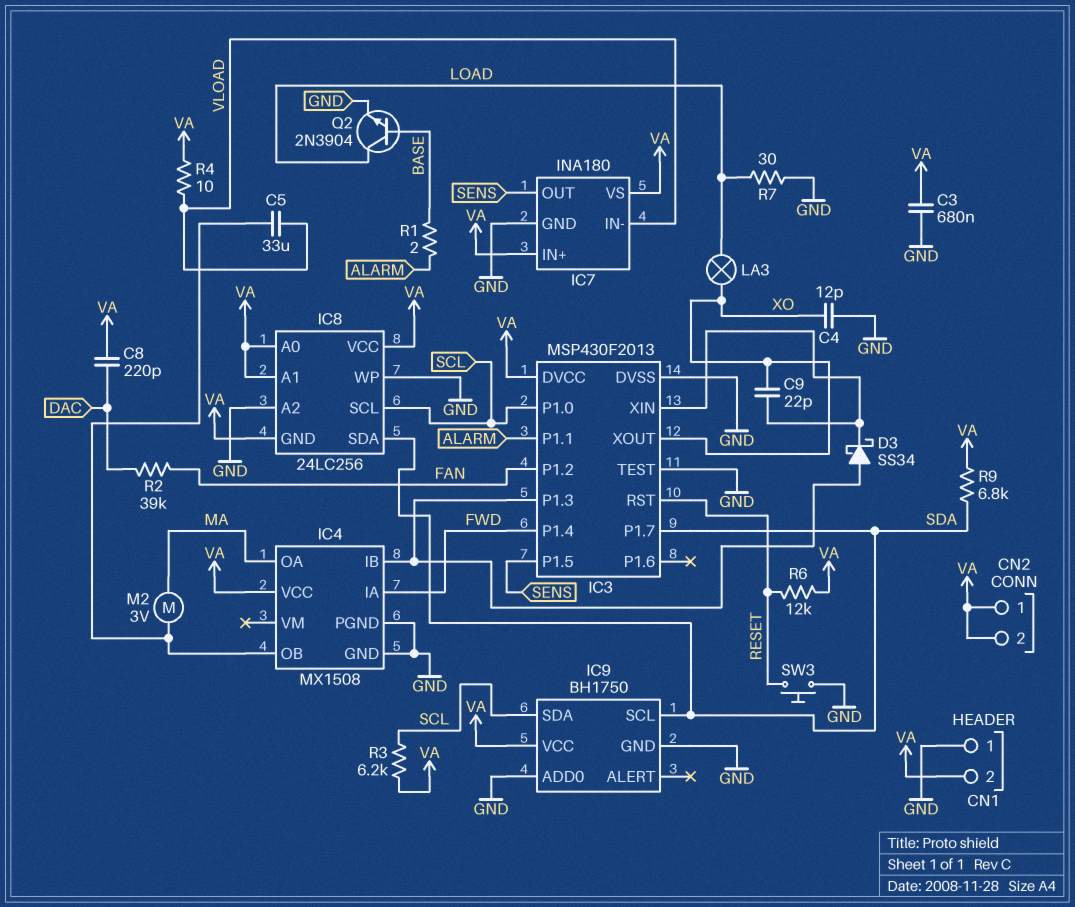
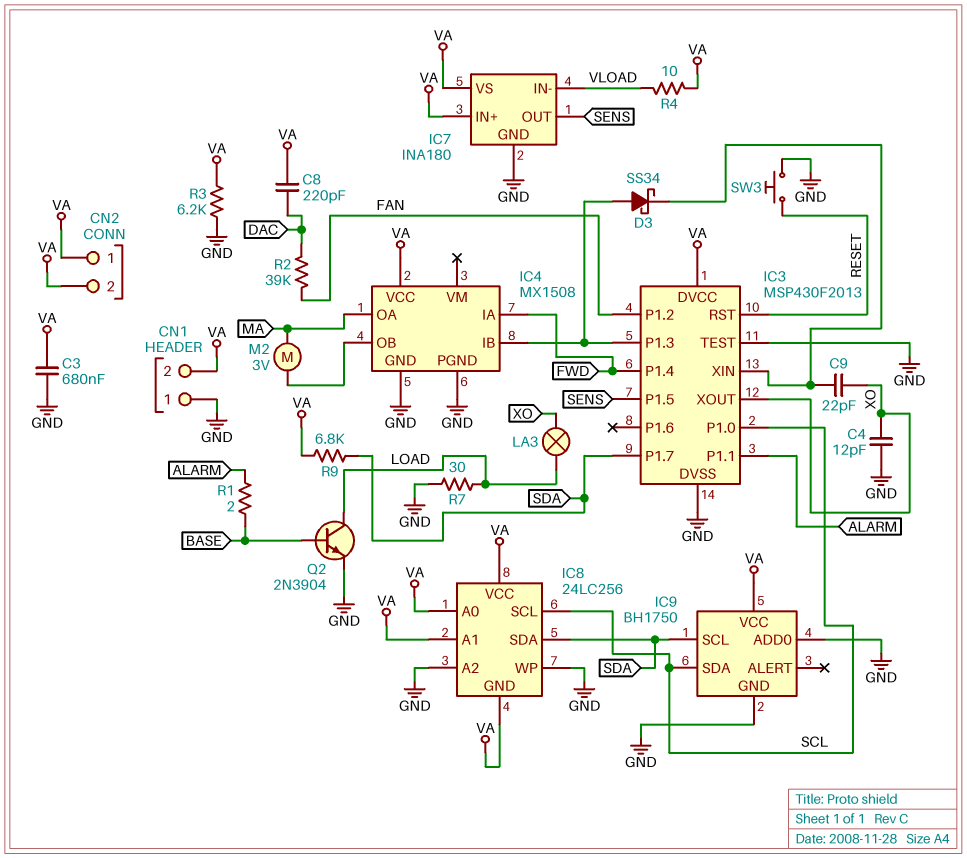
C5: 33uF (IC4/OB, VLOAD) -> none
R3: 6.2k (SCL, VA) -> 6.2k (GND, VA)
R6: 12k (RESET, VA) -> none

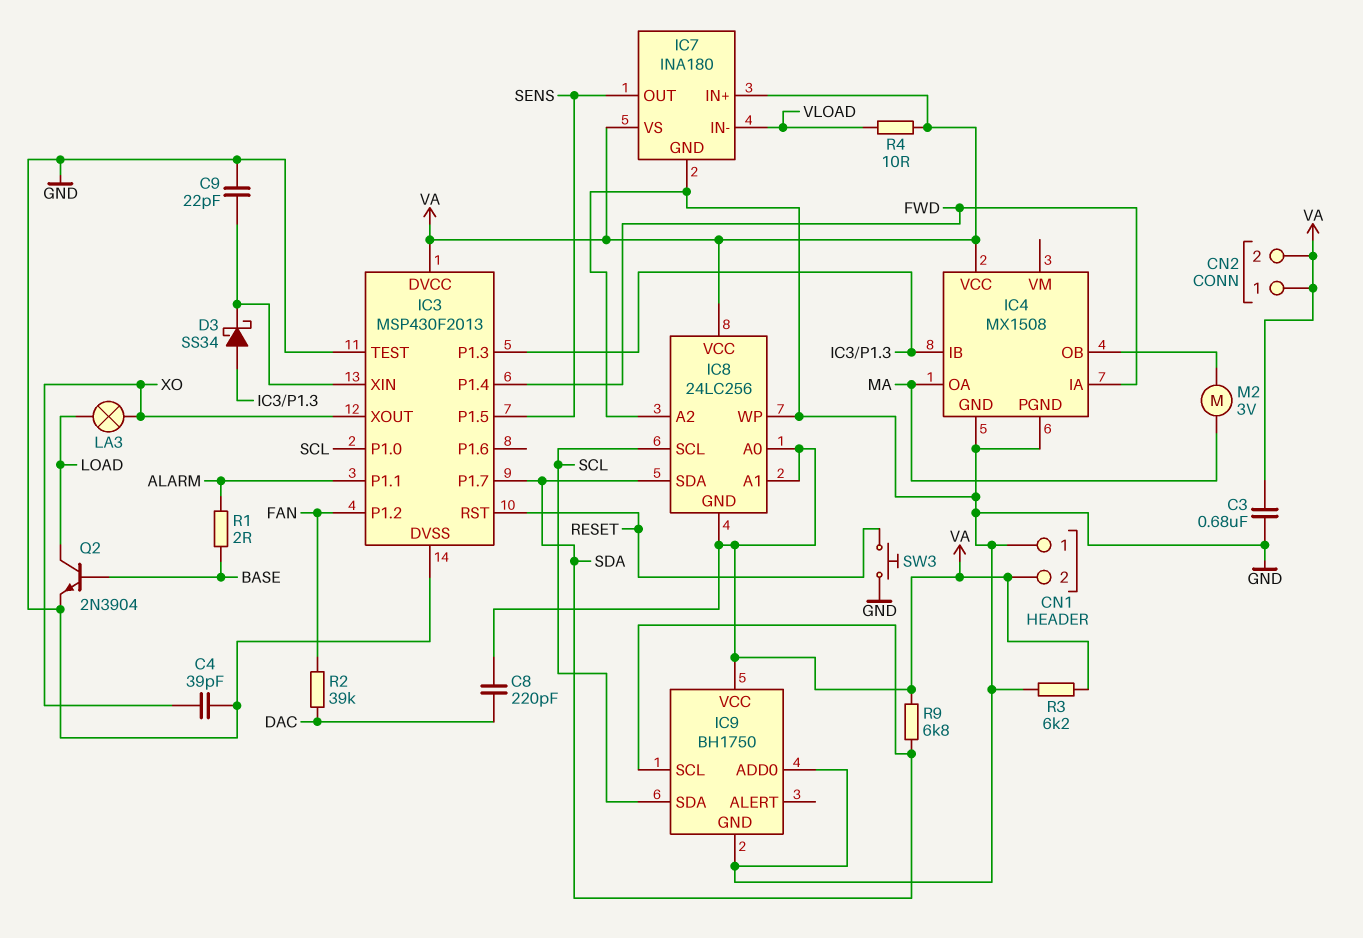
C4: 12pF (GND, XO) -> 39pF (GND, XO)
C9: 22pF (IC3/XIN, XO) -> 22pF (GND, IC3/XIN)
R7: 30 (GND, LOAD) -> none

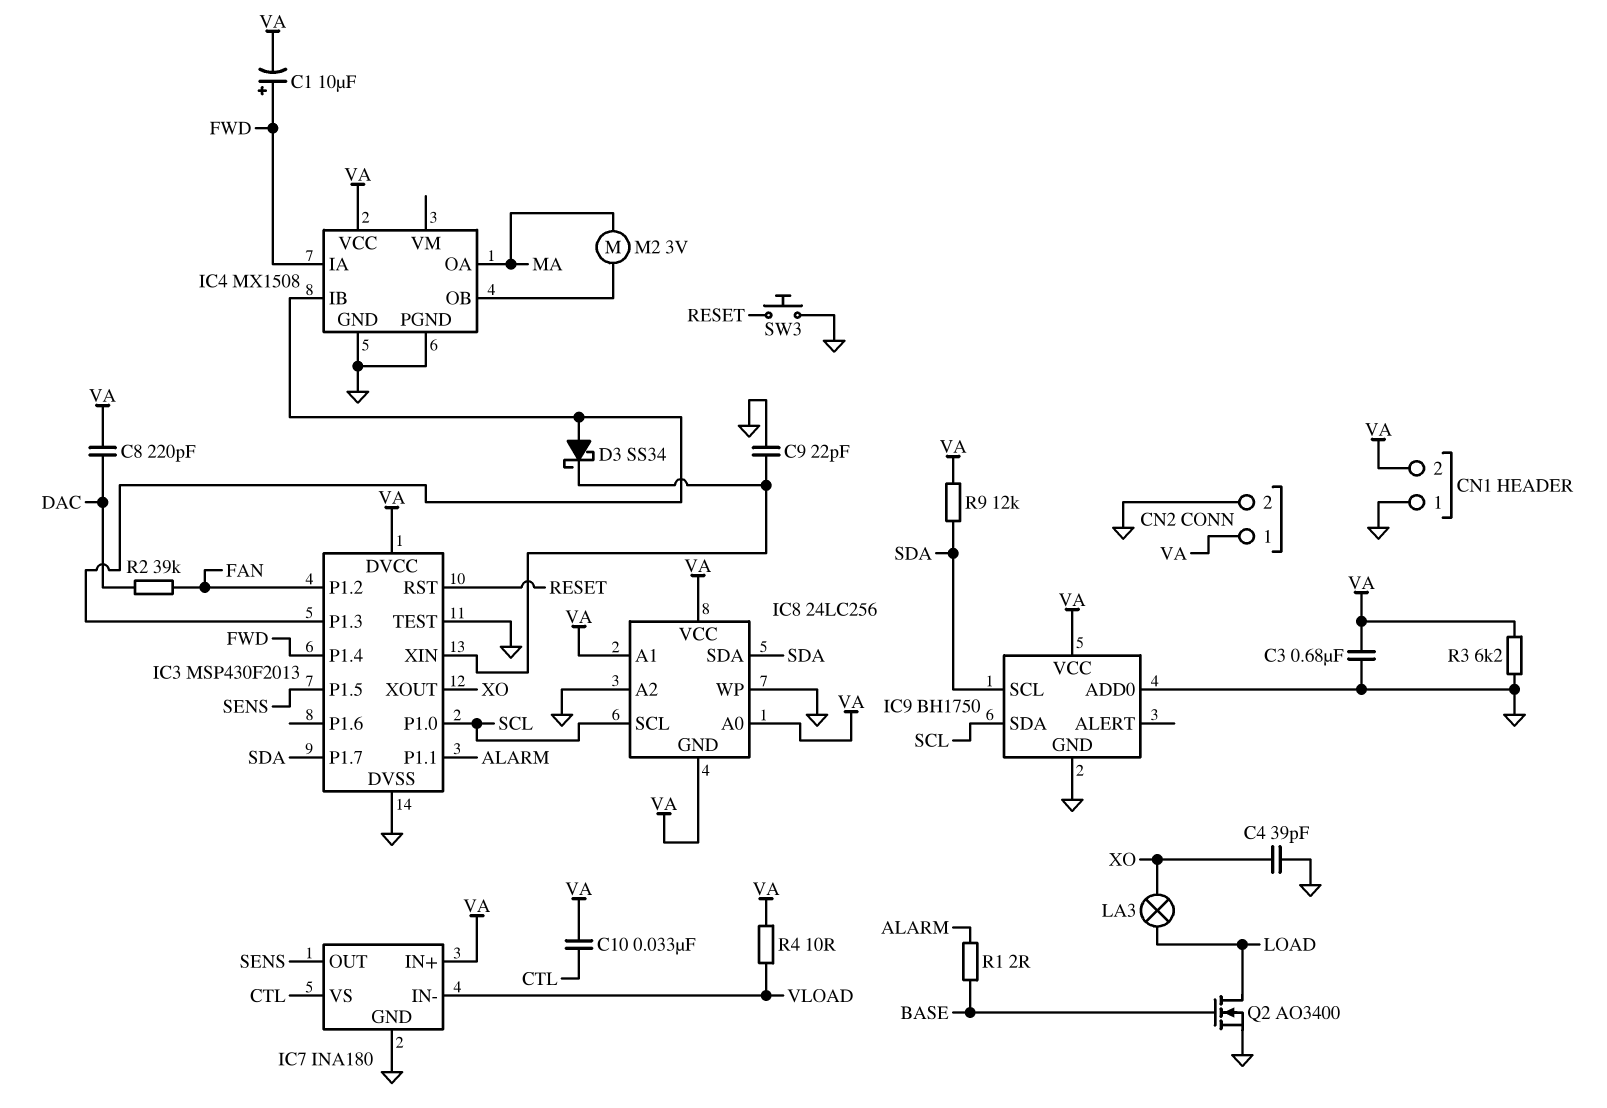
C1: none -> 10uF (plus FWD, minus VA)
C10: none -> 33nF (CTL, VA)
CN2 pin 2: VA -> GND
IC7 pin VS: VA -> CTL
Q2: NPN 2N3904 (B BASE, C LOAD, E GND) -> NMOS AO3400 (G BASE, D LOAD, S GND)
R9: 6.8k (SDA, VA) -> 12k (SDA, VA)

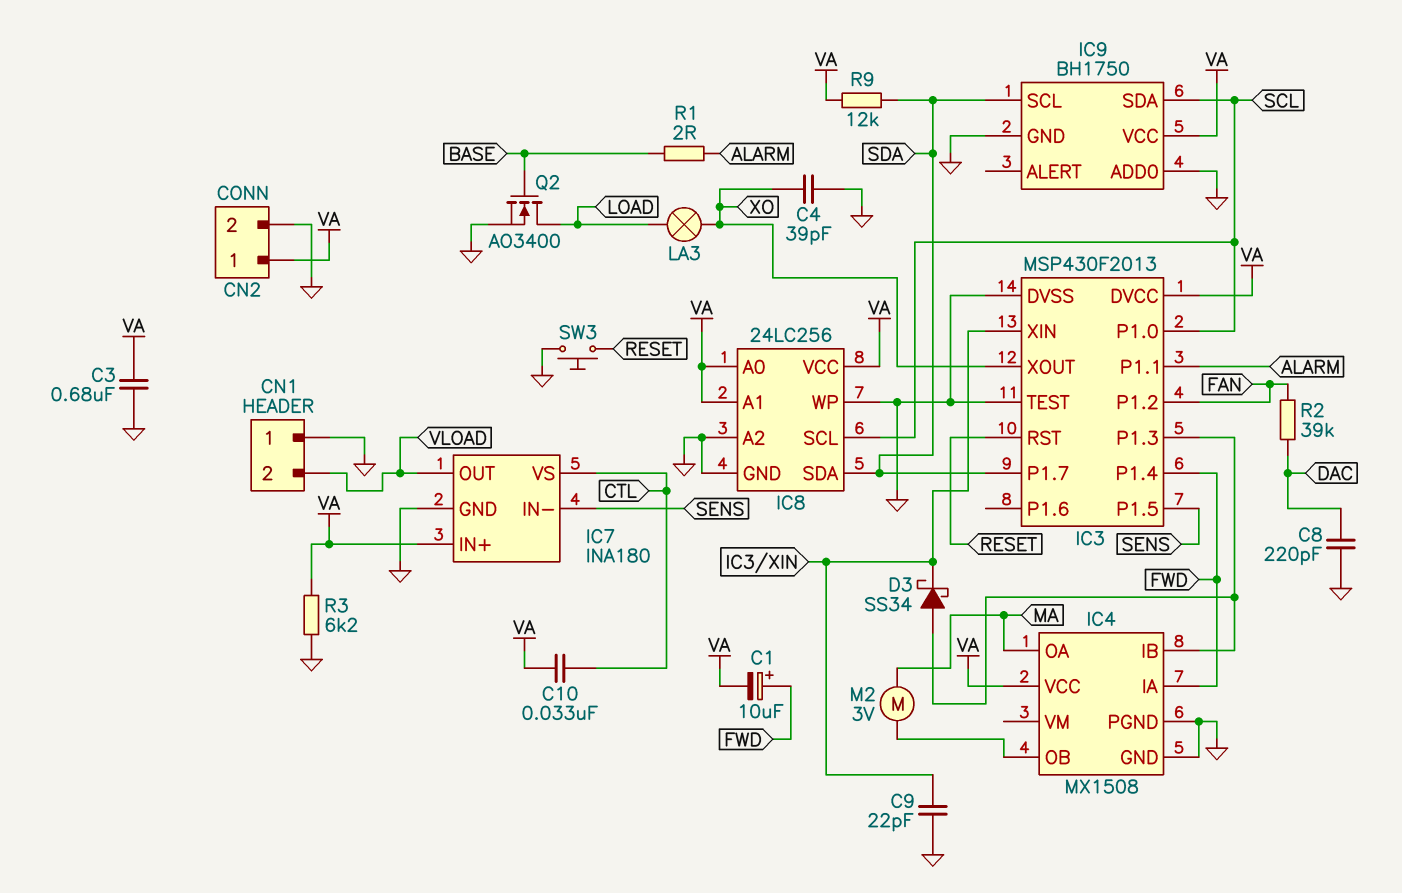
C8: 220pF (DAC, VA) -> 220pF (DAC, GND)
CN1 pin 2: VA -> VLOAD
IC7 pin IN-: VLOAD -> SENS
IC7 pin OUT: SENS -> VLOAD
IC8 pin GND: VA -> GND
R4: 10 (VA, VLOAD) -> none

